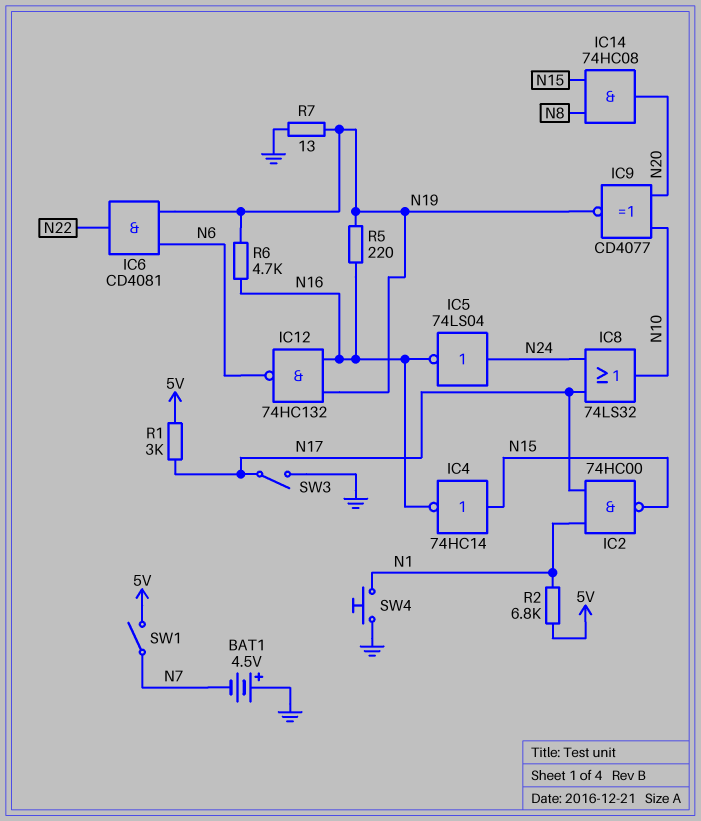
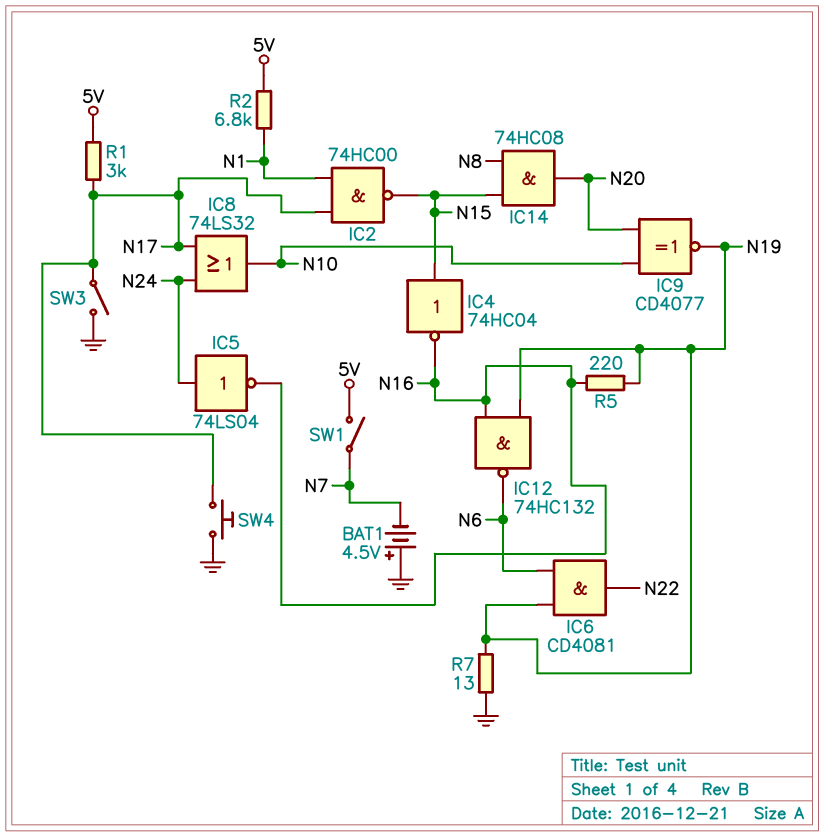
IC4: NOT 74HC14 (in N15, out N16) -> NOT 74HC04 (in N15, out N16)
R6: 4.7k (N16, N19) -> none
SW4: button (GND, N1) -> button (GND, N17)

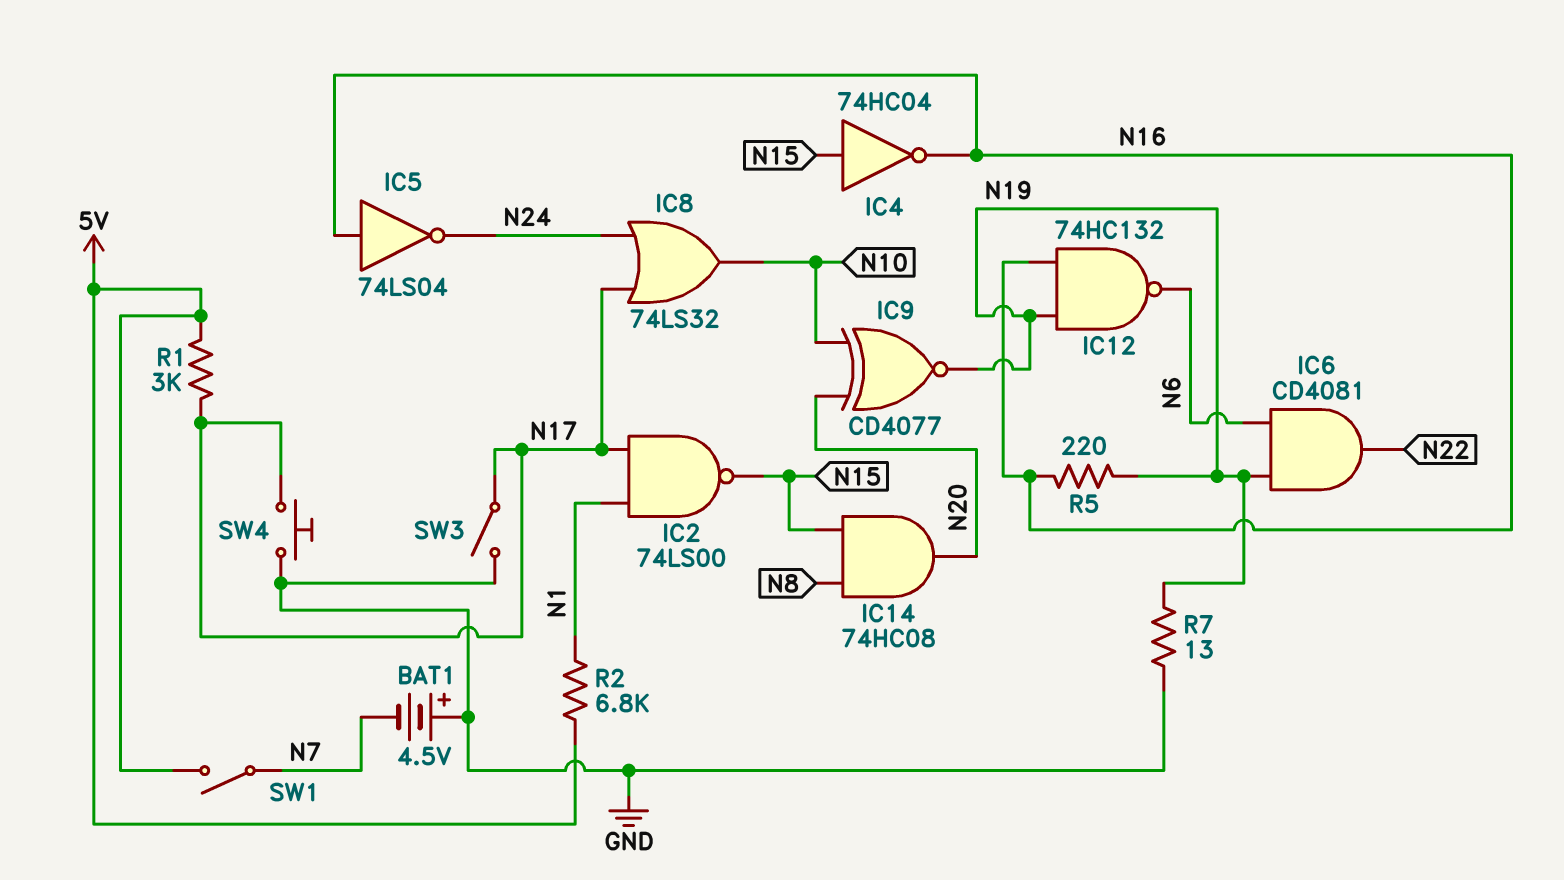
IC2: NAND 74HC00 (in N1, in N17, out N15) -> NAND 74LS00 (in N1, in N17, out N15)
IC5: NOT 74LS04 (in N24, out N16) -> NOT 74LS04 (in N16, out N24)

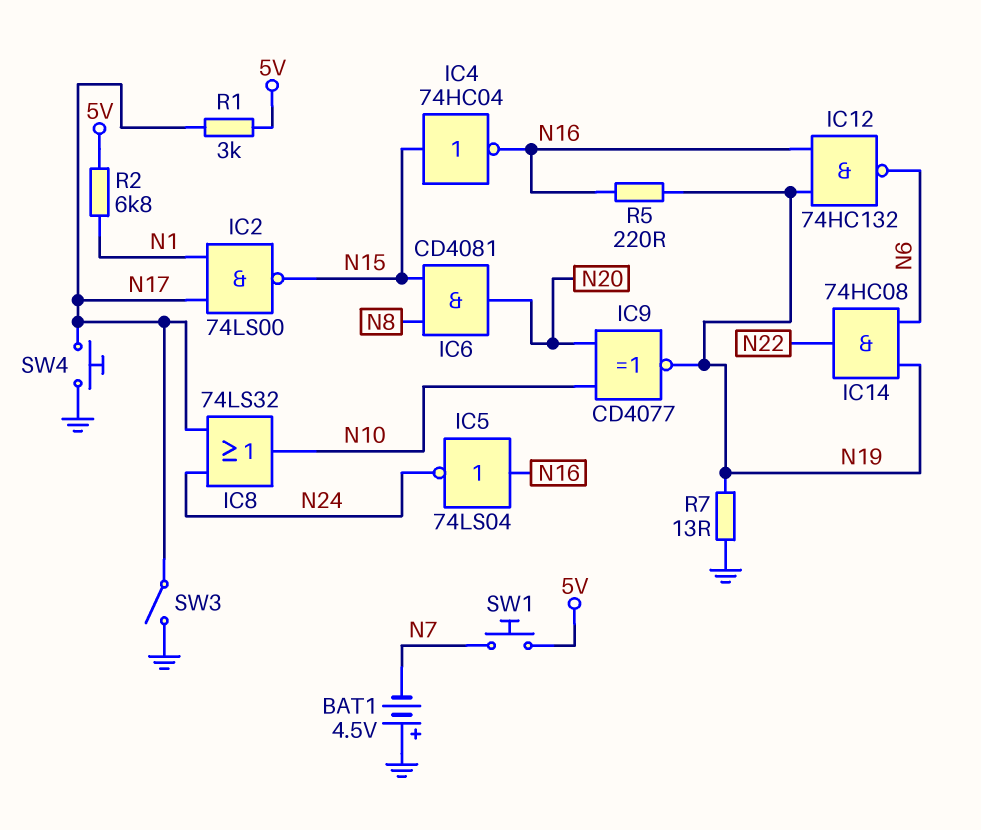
IC6: AND CD4081 (in N6, in N19, out N22) -> AND CD4081 (in N8, in N15, out N20)
IC14: AND 74HC08 (in N8, in N15, out N20) -> AND 74HC08 (in N6, in N19, out N22)
SW1: switch (5V, N7) -> button (5V, N7)

